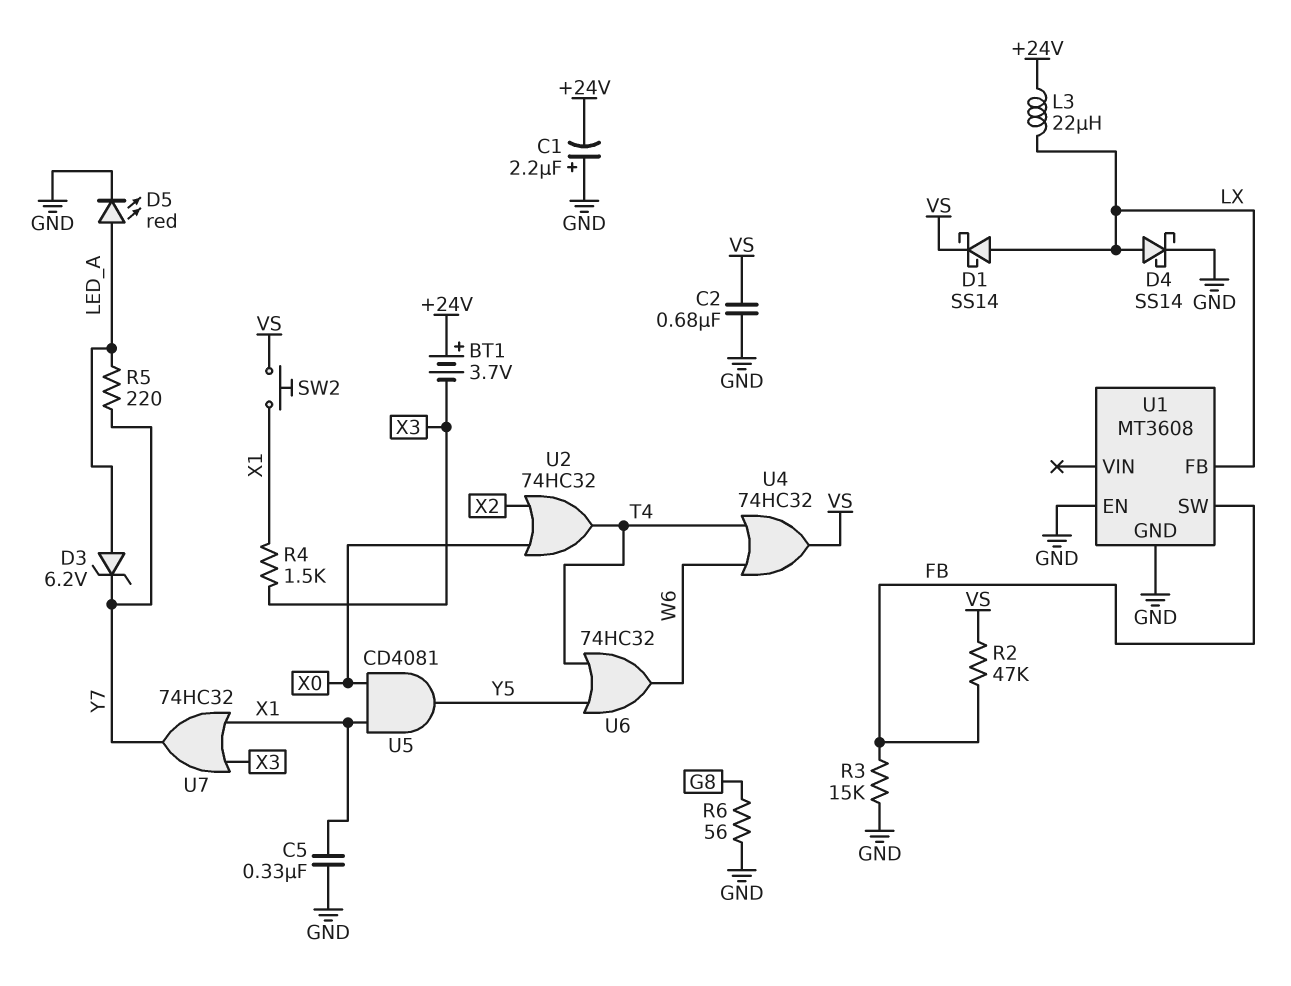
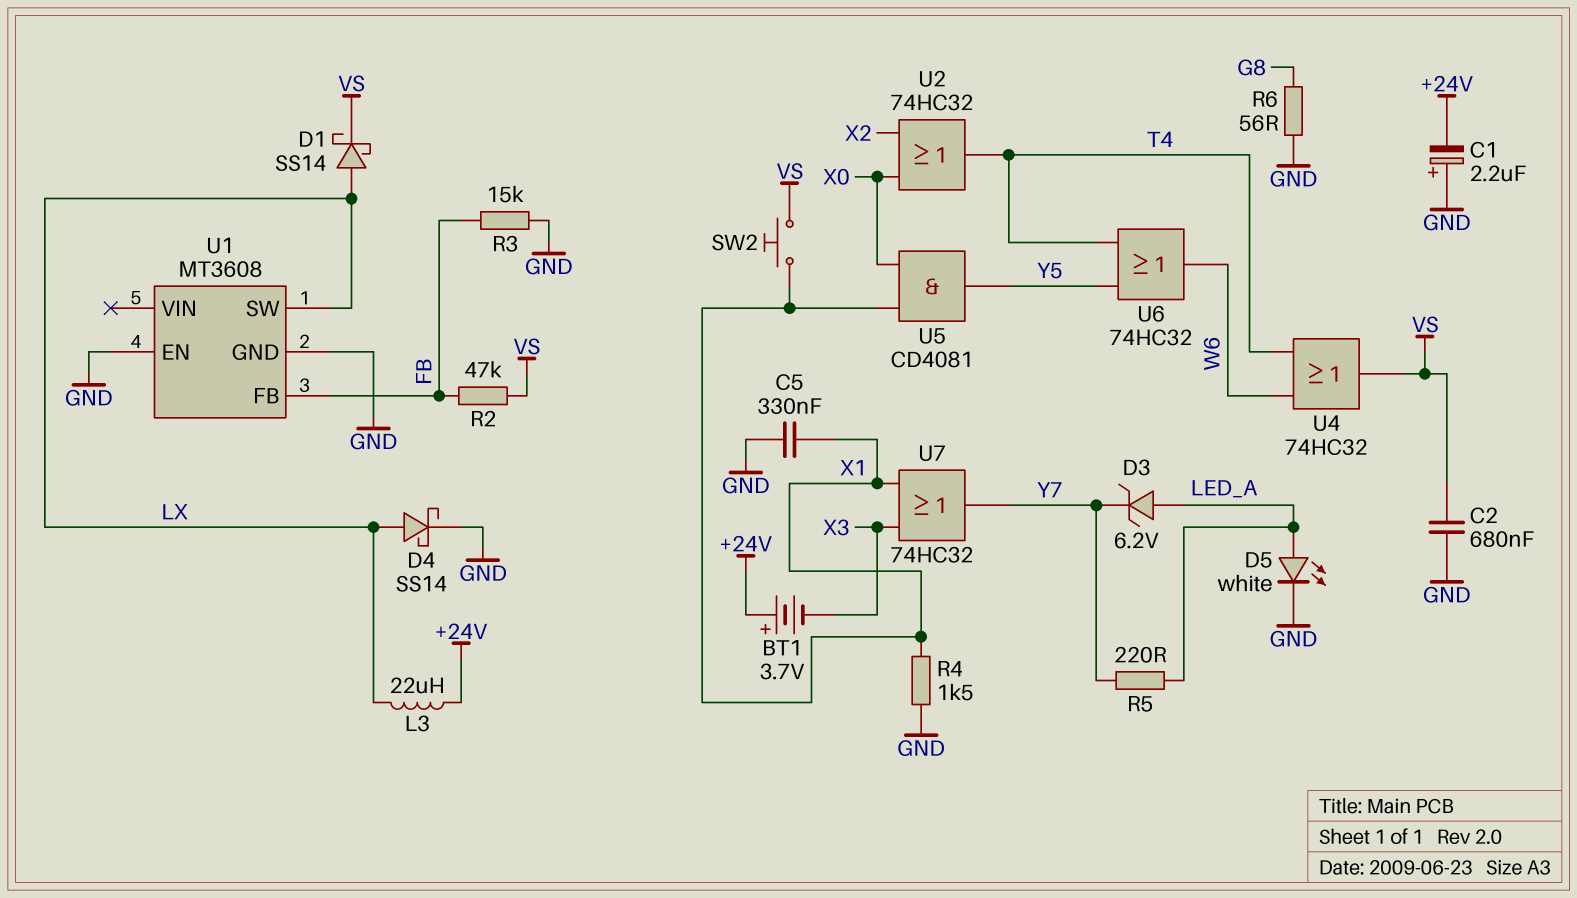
D5: LED red (A LED_A, K GND) -> LED white (A LED_A, K GND)
R4: 1.5k (X1, X3) -> 1.5k (GND, X1)
U1 pin FB: LX -> FB
U1 pin SW: FB -> LX

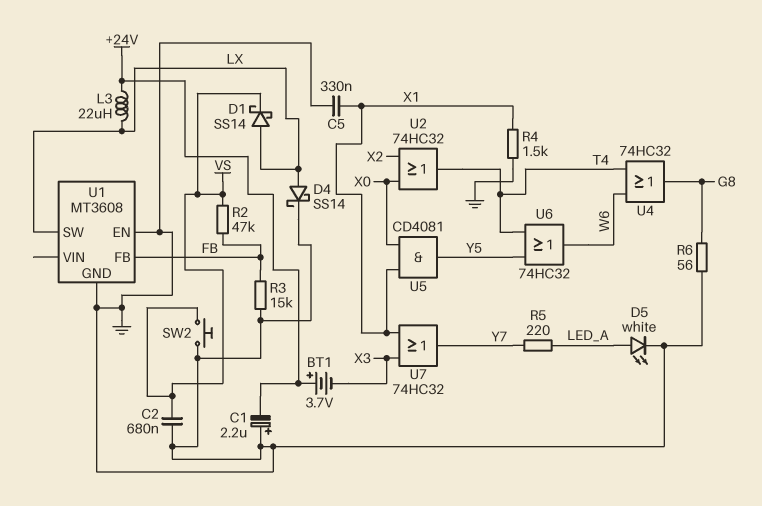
D3: zener 6.2V (A LED_A, K Y7) -> none
SW2: button (VS, X1) -> button (GND, VS)
U4: OR 74HC32 (in T4, in W6, out VS) -> OR 74HC32 (in T4, in W6, out G8)

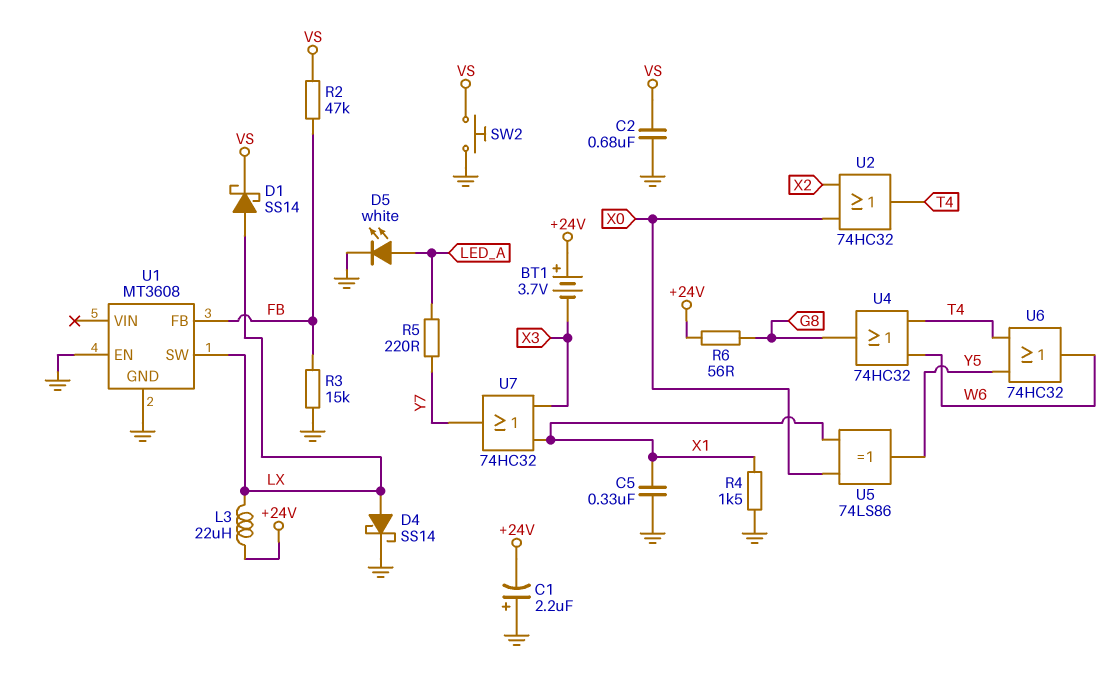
R6: 56 (G8, GND) -> 56 (+24V, G8)
U5: AND CD4081 (in X0, in X1, out Y5) -> XOR 74LS86 (in X0, in X1, out Y5)

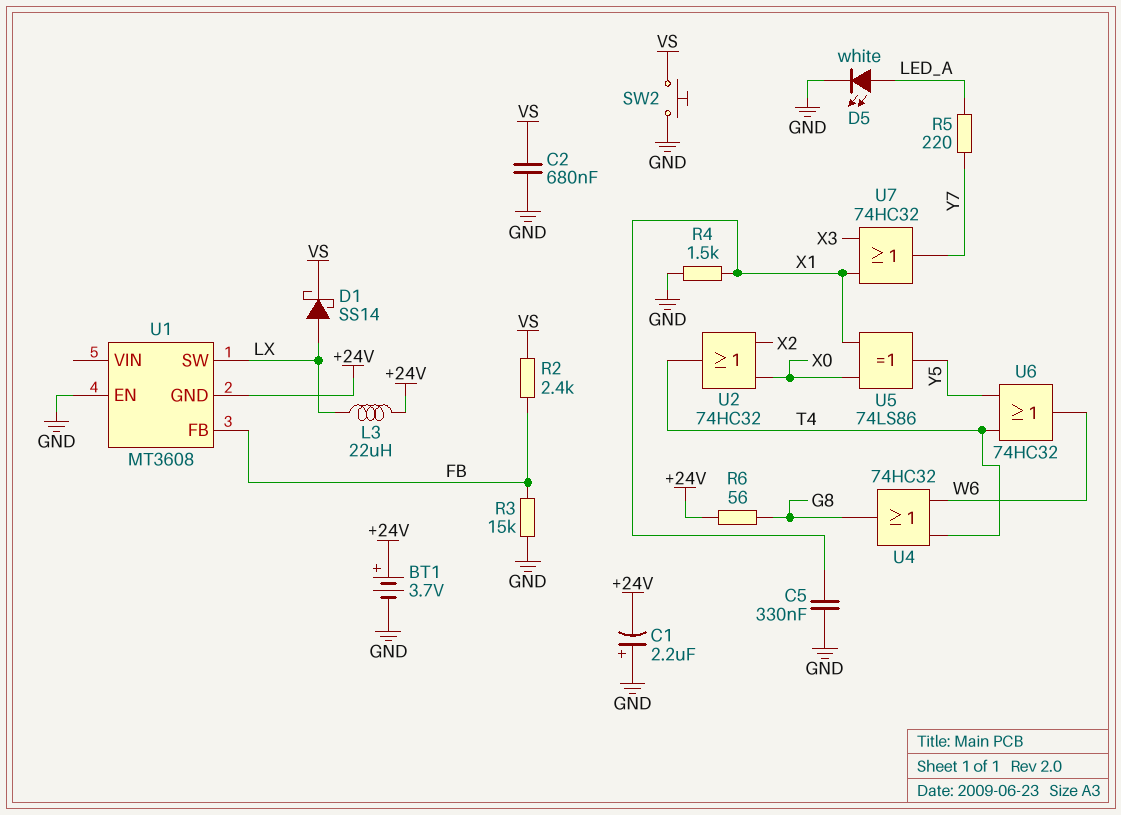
BT1: 3.7V (plus +24V, minus X3) -> 3.7V (plus +24V, minus GND)
D4: schottky SS14 (A LX, K GND) -> none
R2: 47k (FB, VS) -> 2.4k (FB, VS)
U1 pin GND: GND -> +24V

